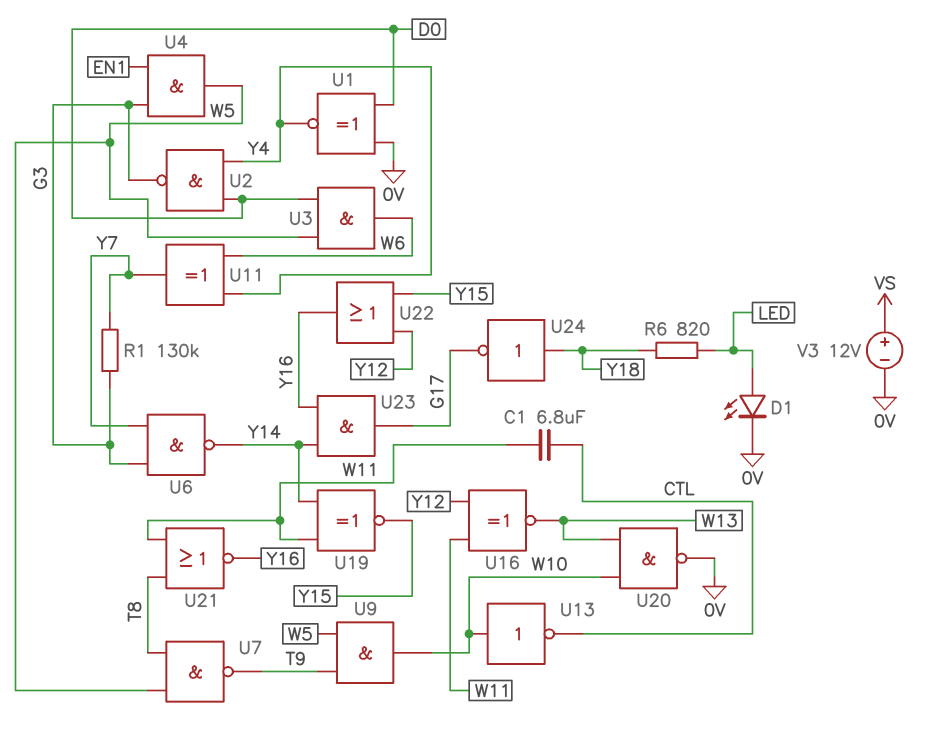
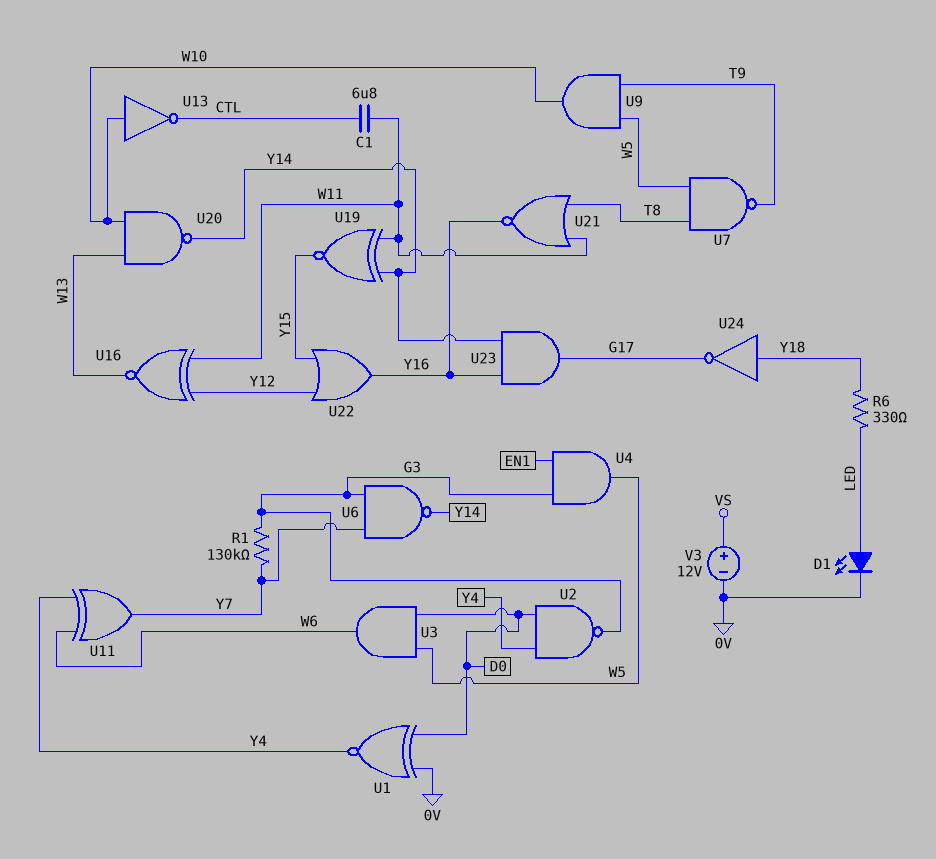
R6: 820 (LED, Y18) -> 330 (LED, Y18)
U20: NAND (in W10, in W13, out 0V) -> NAND (in W10, in W13, out Y14)

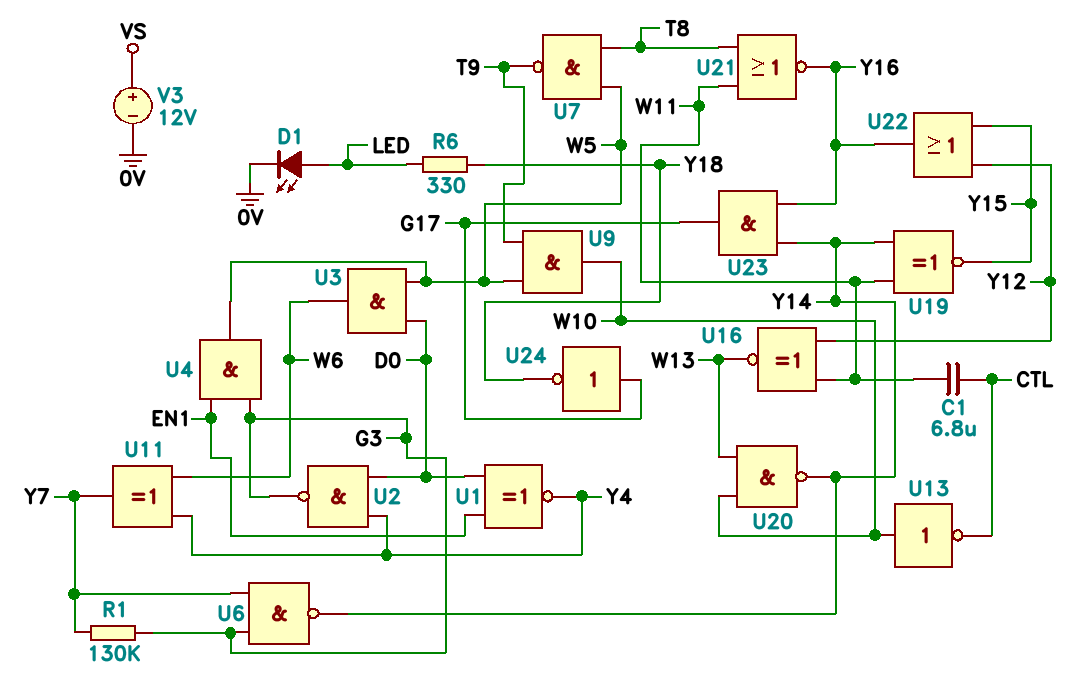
U1: XNOR (in 0V, in D0, out Y4) -> XNOR (in D0, in EN1, out Y4)
U24: NOT (in Y18, out G17) -> NOT (in G17, out Y18)

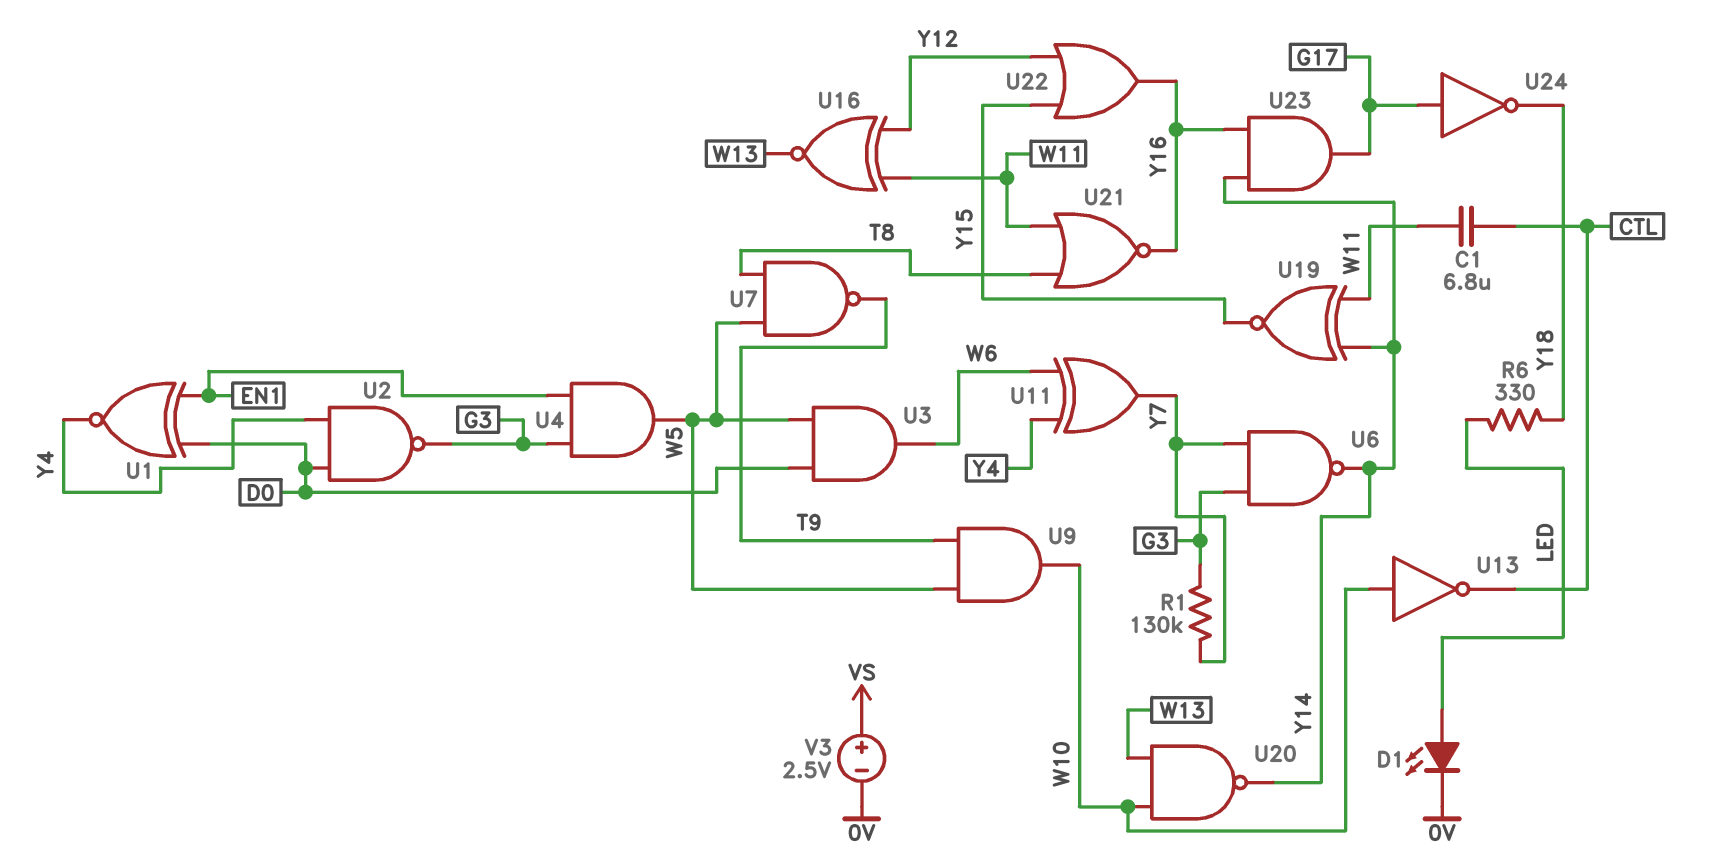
V3: 12V (plus VS, minus 0V) -> 2.5V (plus VS, minus 0V)

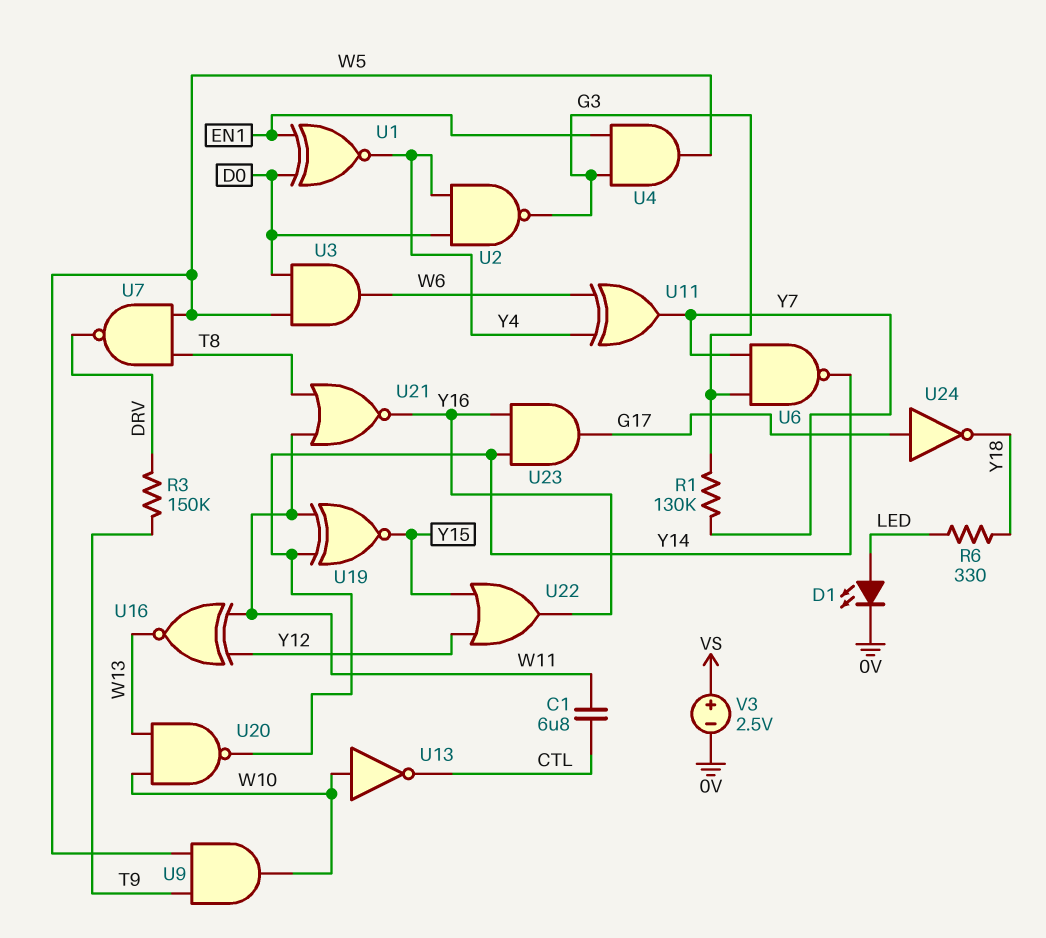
R3: none -> 150k (DRV, T9)
U7: NAND (in T8, in W5, out T9) -> NAND (in T8, in W5, out DRV)

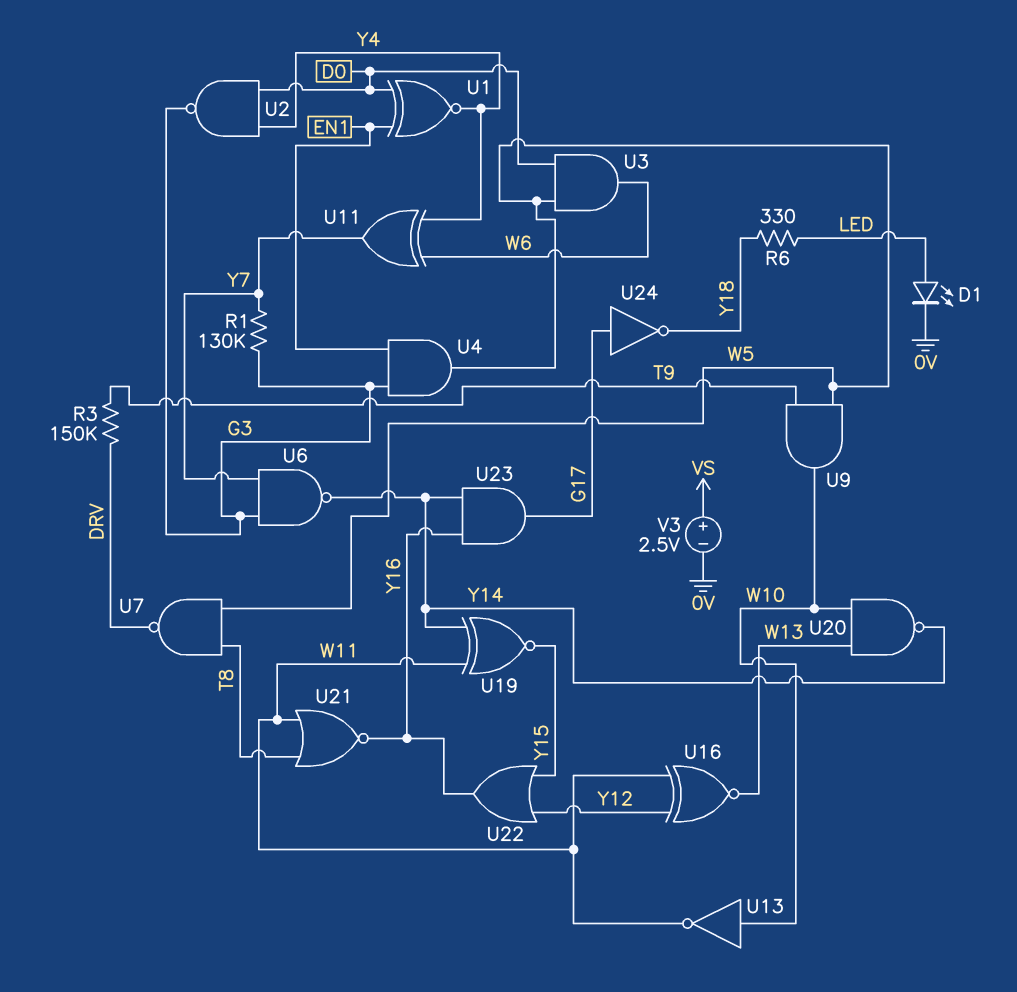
C1: 6.8uF (CTL, W11) -> none
U13: NOT (in W10, out CTL) -> NOT (in W10, out W11)

